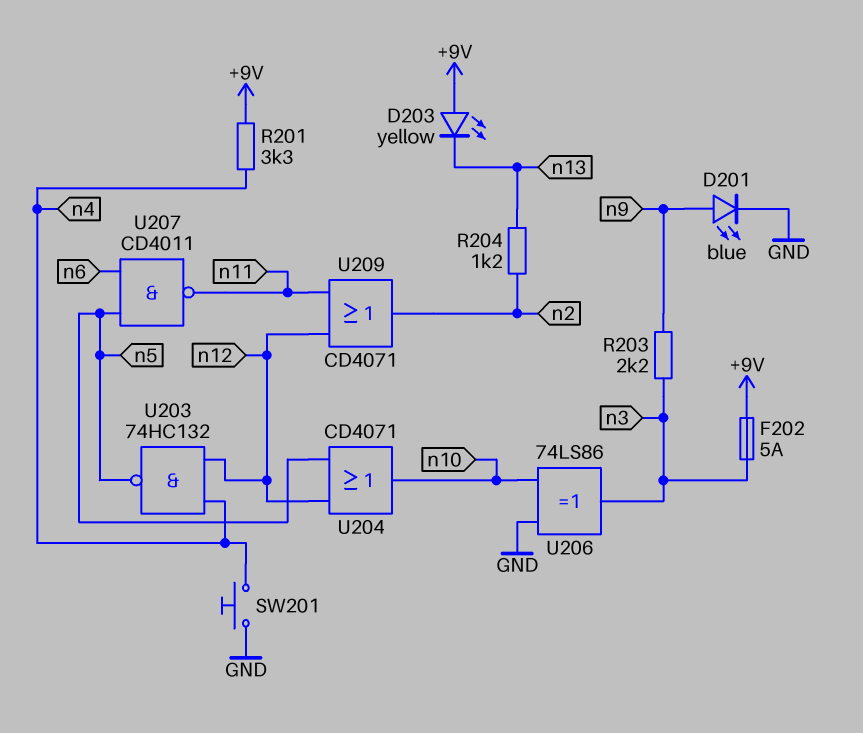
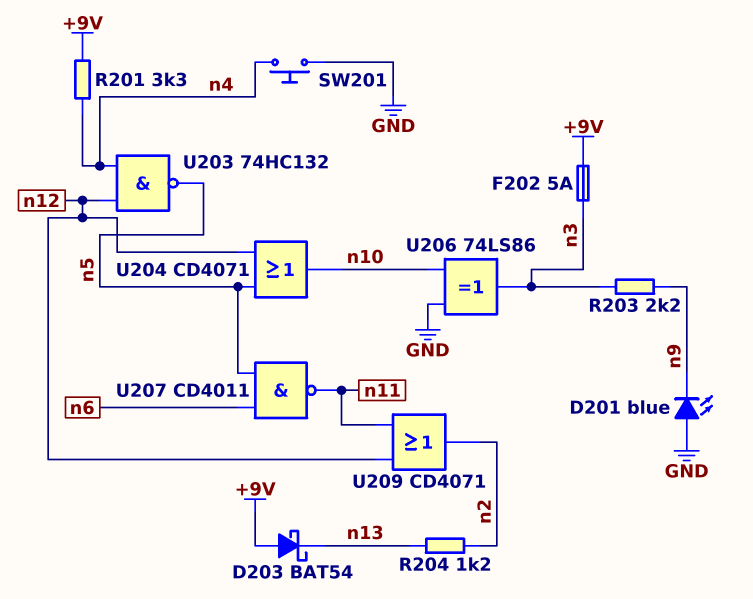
D201: LED blue (A n9, K GND) -> LED blue (A GND, K n9)
D203: LED yellow (A +9V, K n13) -> schottky BAT54 (A +9V, K n13)

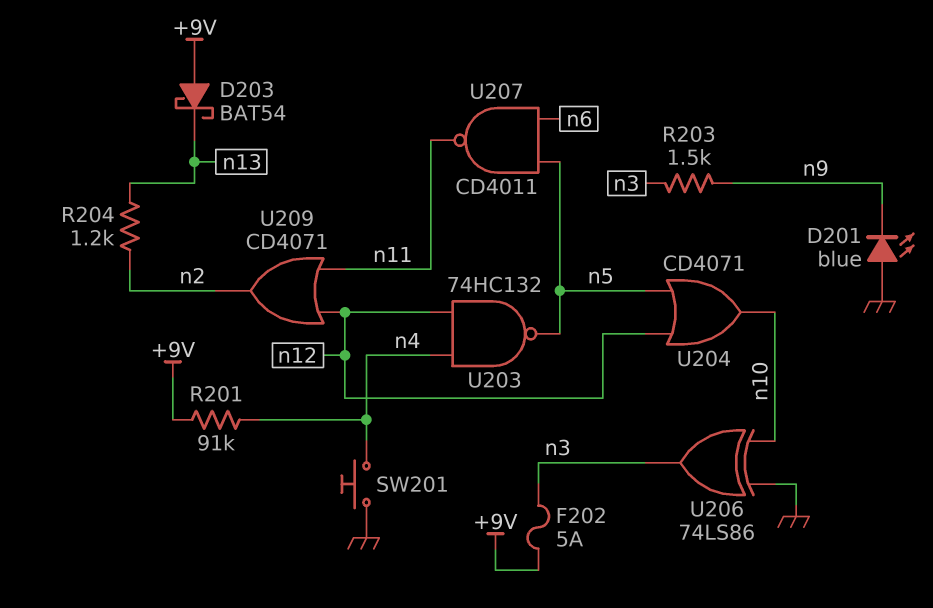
R201: 3.3k (+9V, n4) -> 91k (+9V, n4)
R203: 2.2k (n3, n9) -> 1.5k (n3, n9)

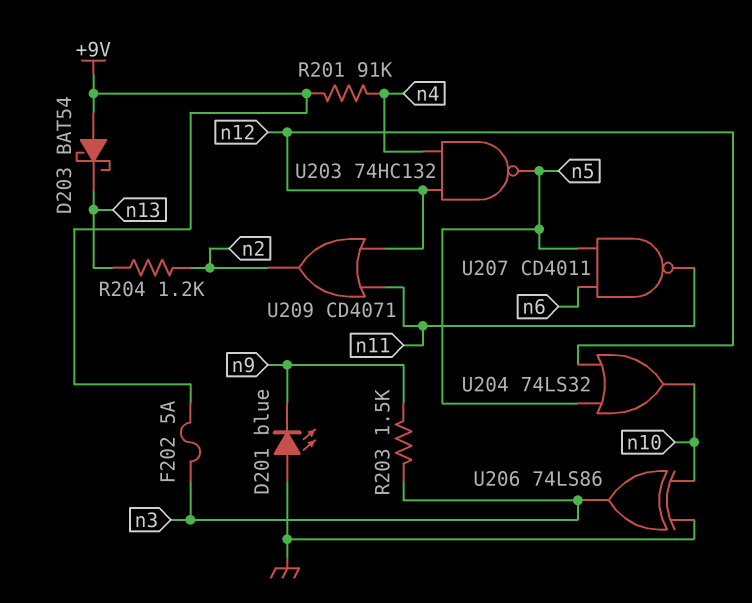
SW201: button (GND, n4) -> none
U204: OR CD4071 (in n5, in n12, out n10) -> OR 74LS32 (in n5, in n12, out n10)

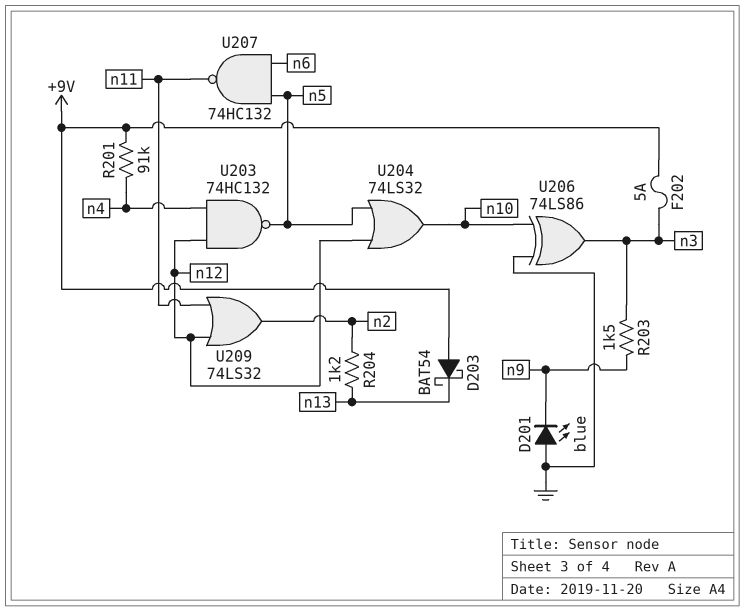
U207: NAND CD4011 (in n5, in n6, out n11) -> NAND 74HC132 (in n5, in n6, out n11)
U209: OR CD4071 (in n11, in n12, out n2) -> OR 74LS32 (in n11, in n12, out n2)

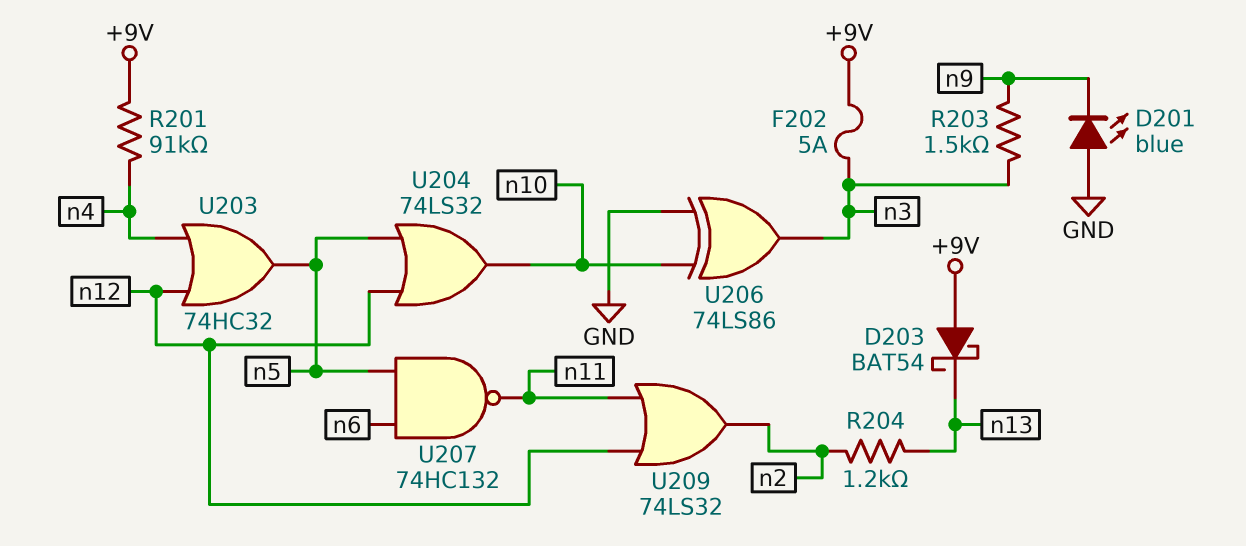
U203: NAND 74HC132 (in n4, in n12, out n5) -> OR 74HC32 (in n4, in n12, out n5)

